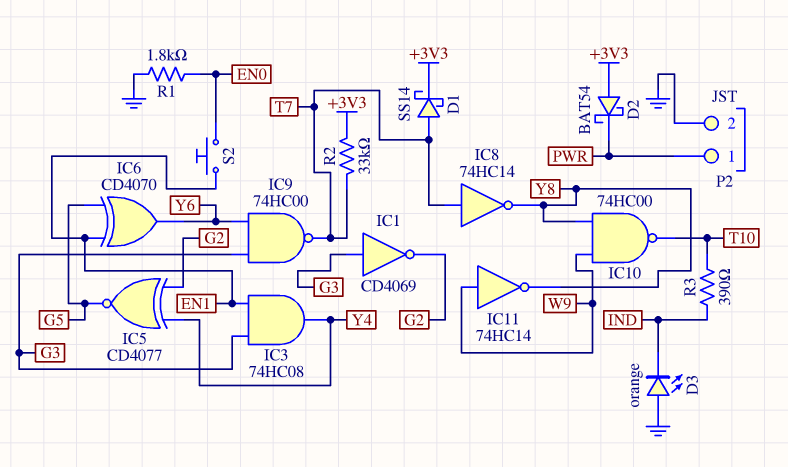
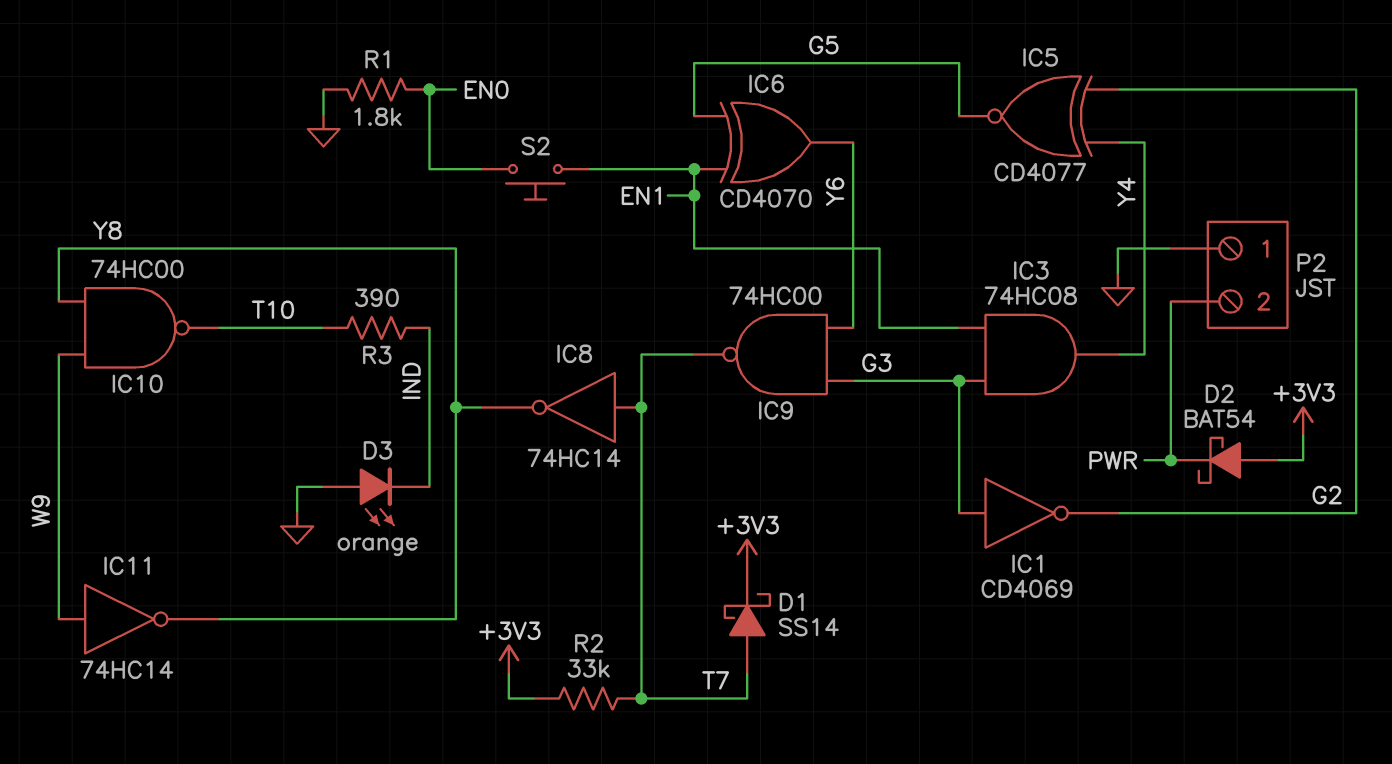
P2 pin 1: PWR -> GND
P2 pin 2: GND -> PWR

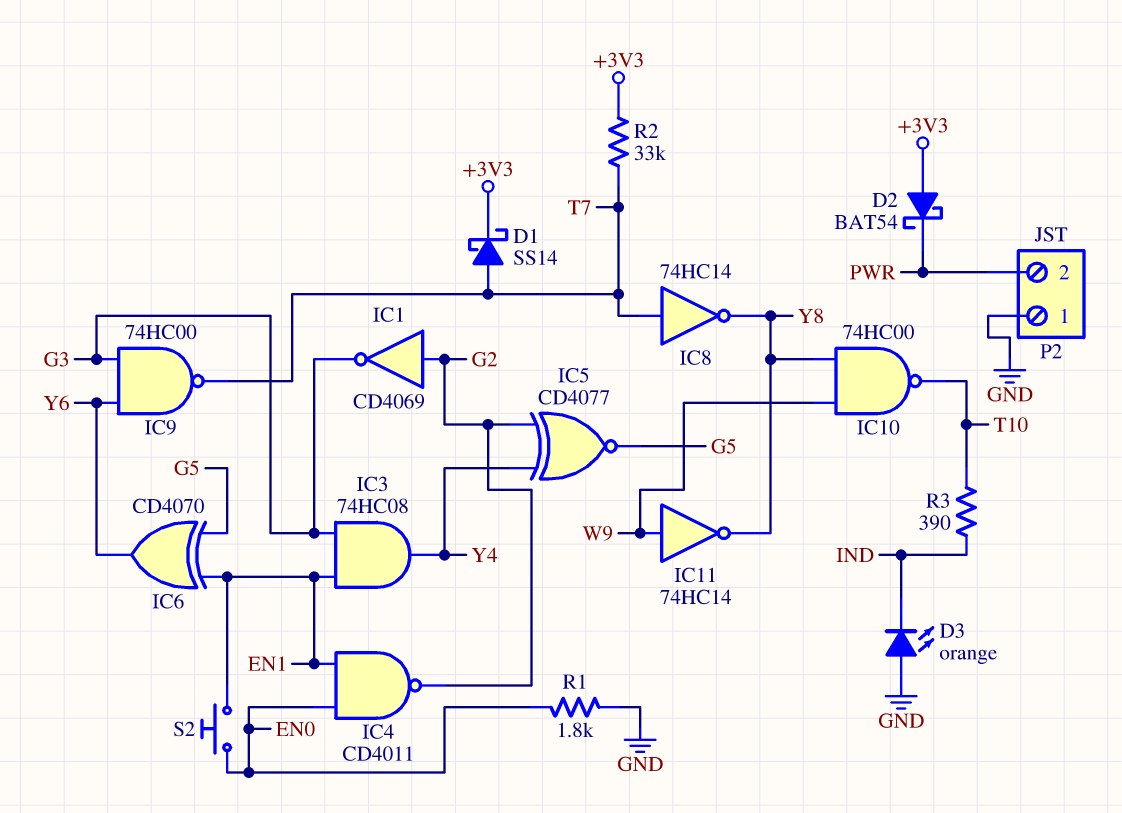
IC1: NOT CD4069 (in G3, out G2) -> NOT CD4069 (in G2, out G3)
IC4: none -> NAND CD4011 (in EN0, in EN1, out G2)

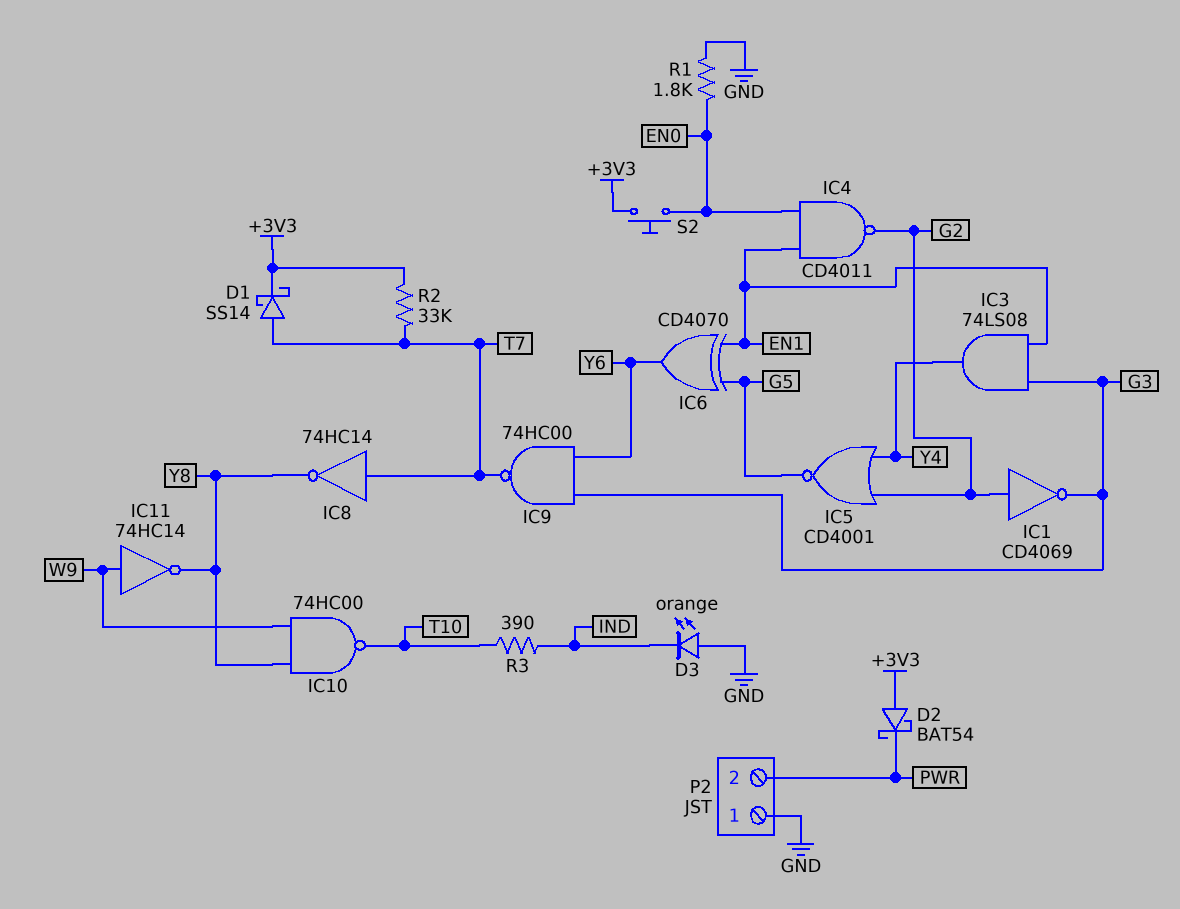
IC3: AND 74HC08 (in EN1, in G3, out Y4) -> AND 74LS08 (in EN1, in G3, out Y4)
IC5: XNOR CD4077 (in G2, in Y4, out G5) -> NOR CD4001 (in G2, in Y4, out G5)
S2: button (EN0, EN1) -> button (+3V3, EN0)

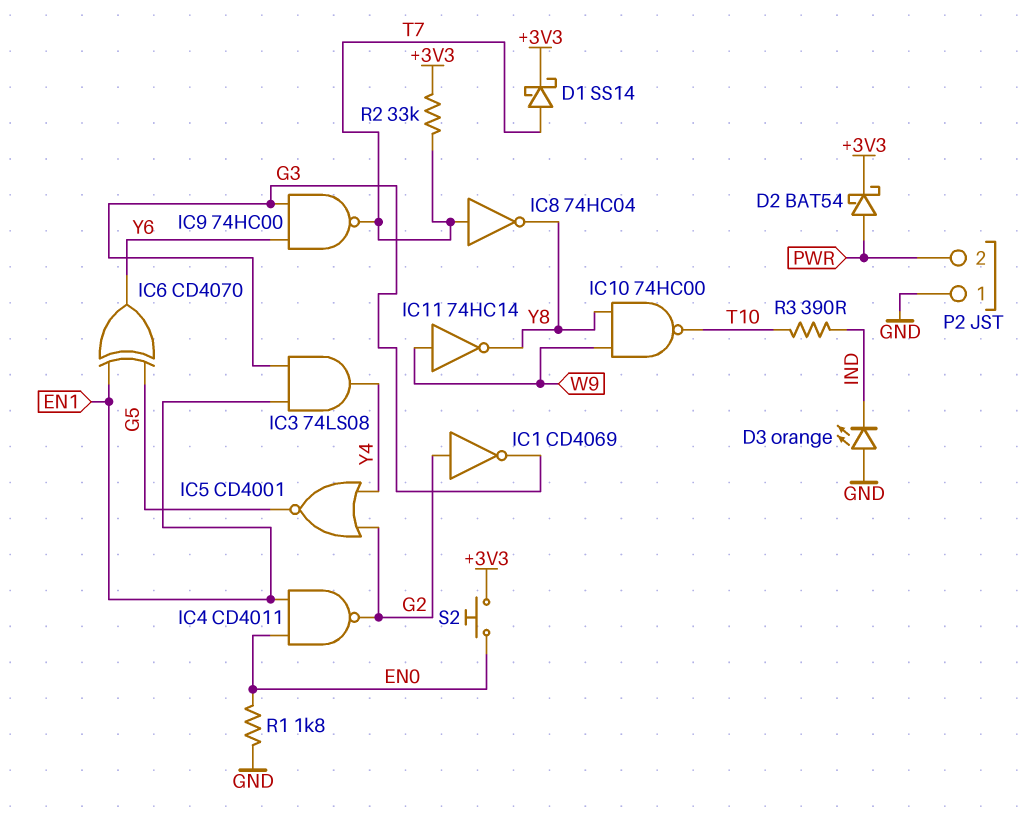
D2: schottky BAT54 (A +3V3, K PWR) -> schottky BAT54 (A PWR, K +3V3)
IC8: NOT 74HC14 (in T7, out Y8) -> NOT 74HC04 (in T7, out Y8)

